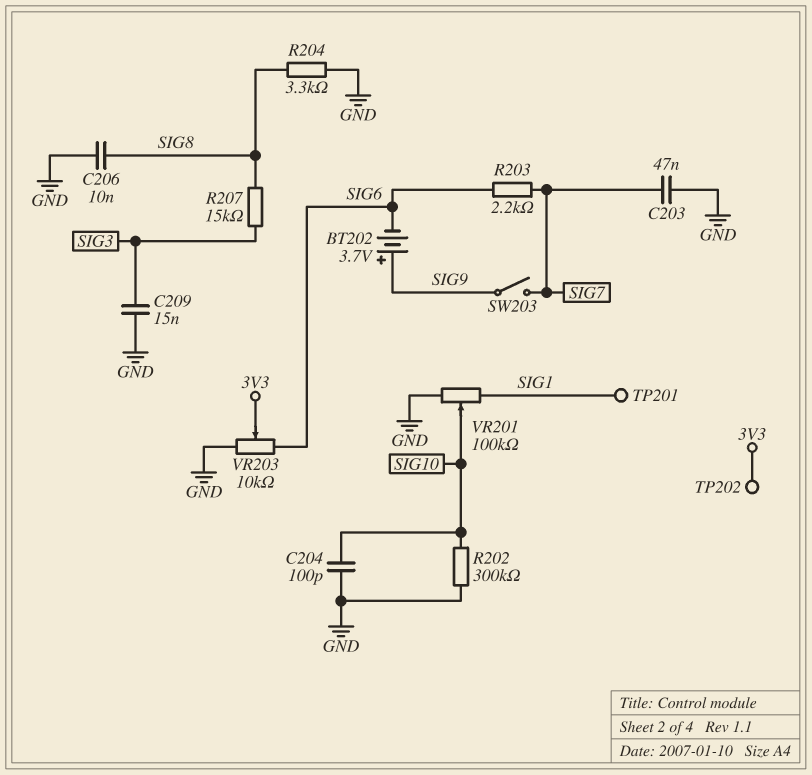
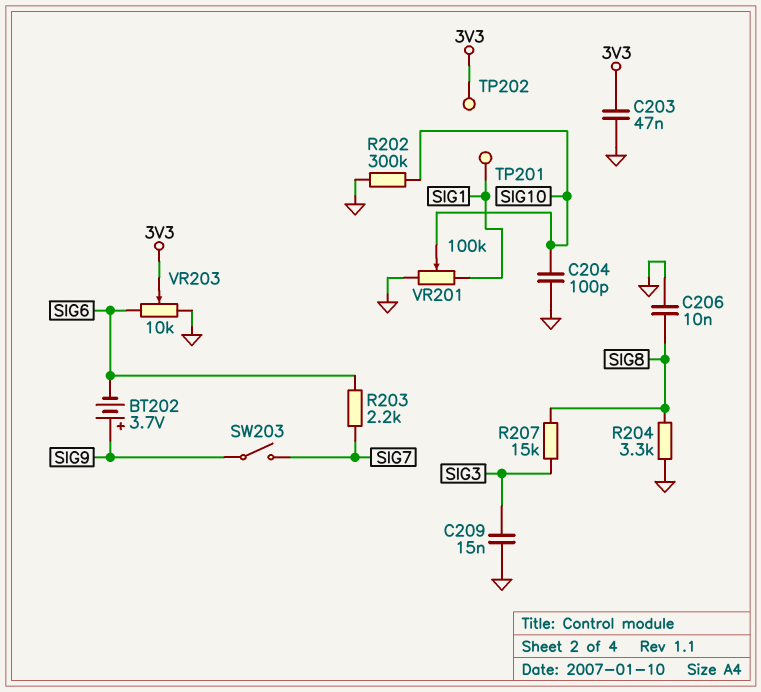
C203: 47nF (GND, SIG7) -> 47nF (3V3, GND)

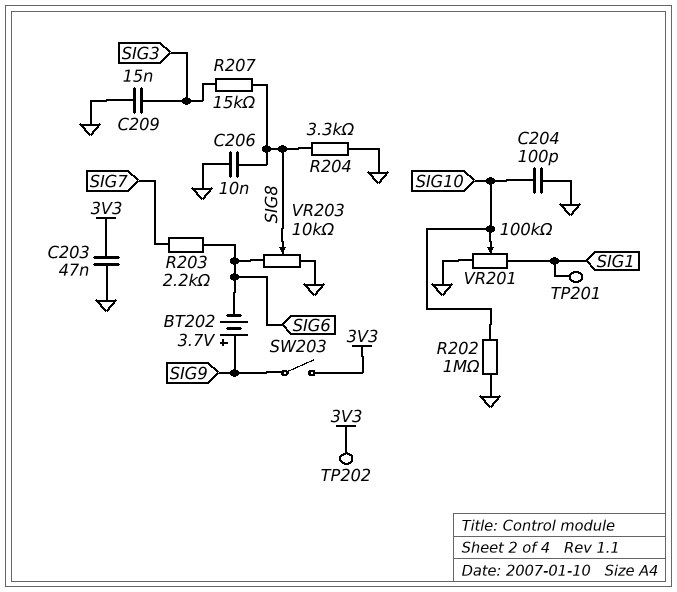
R202: 300k (GND, SIG10) -> 1M (GND, SIG10)
SW203: switch (SIG7, SIG9) -> switch (3V3, SIG9)
VR203: 10k (GND, SIG6, wiper 3V3) -> 10k (GND, SIG6, wiper SIG8)

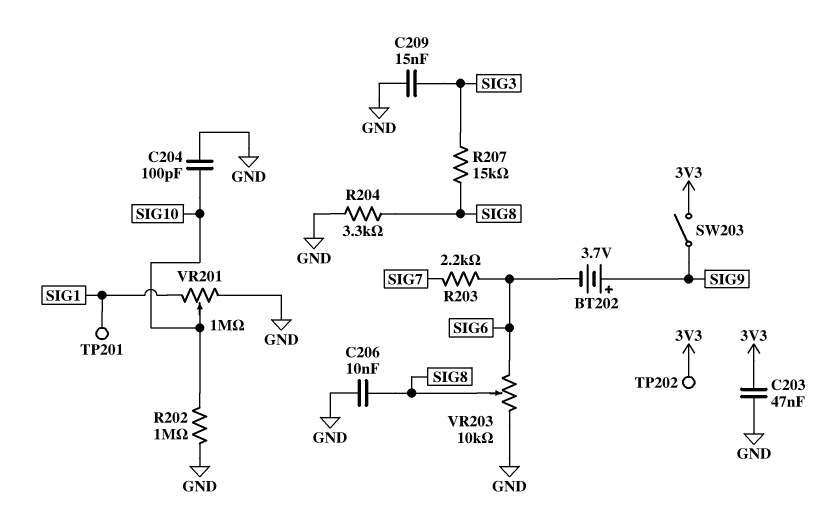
VR201: 100k (GND, SIG1, wiper SIG10) -> 1M (GND, SIG1, wiper SIG10)

